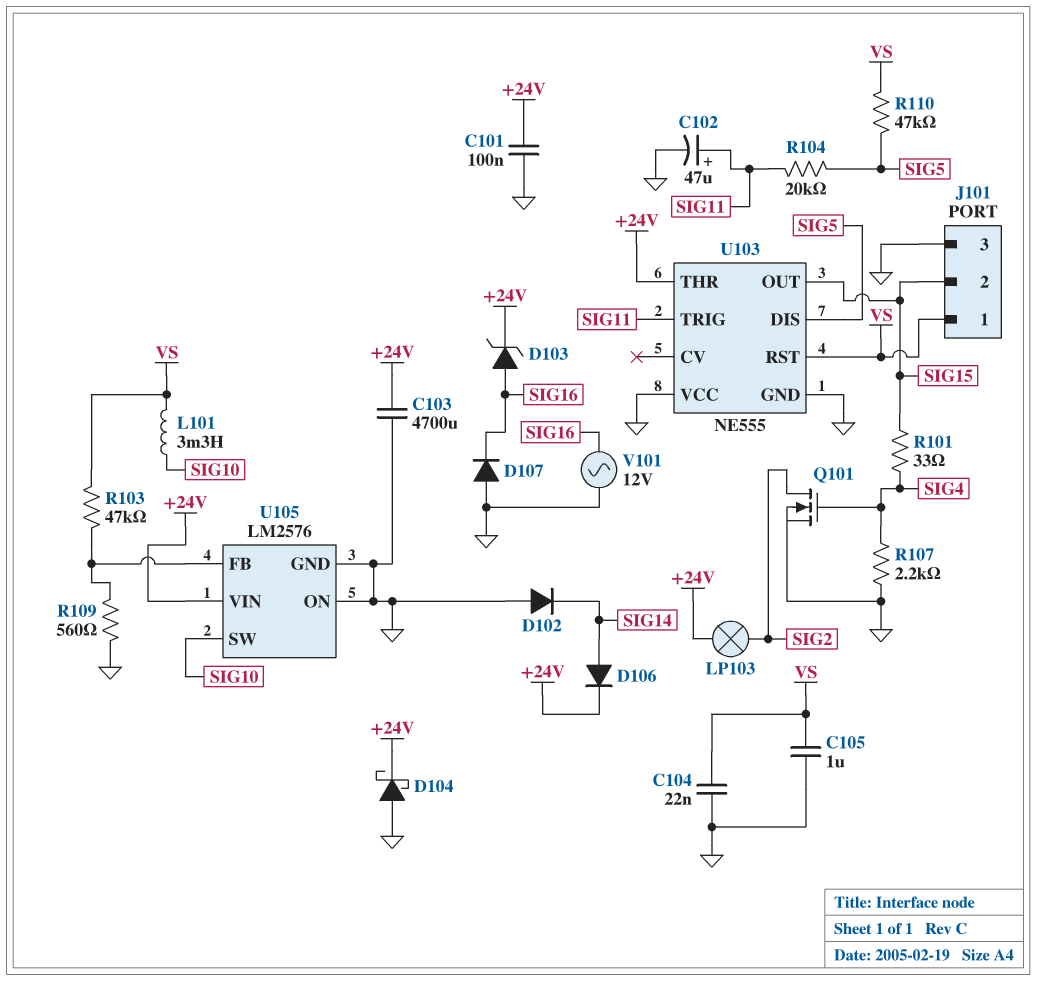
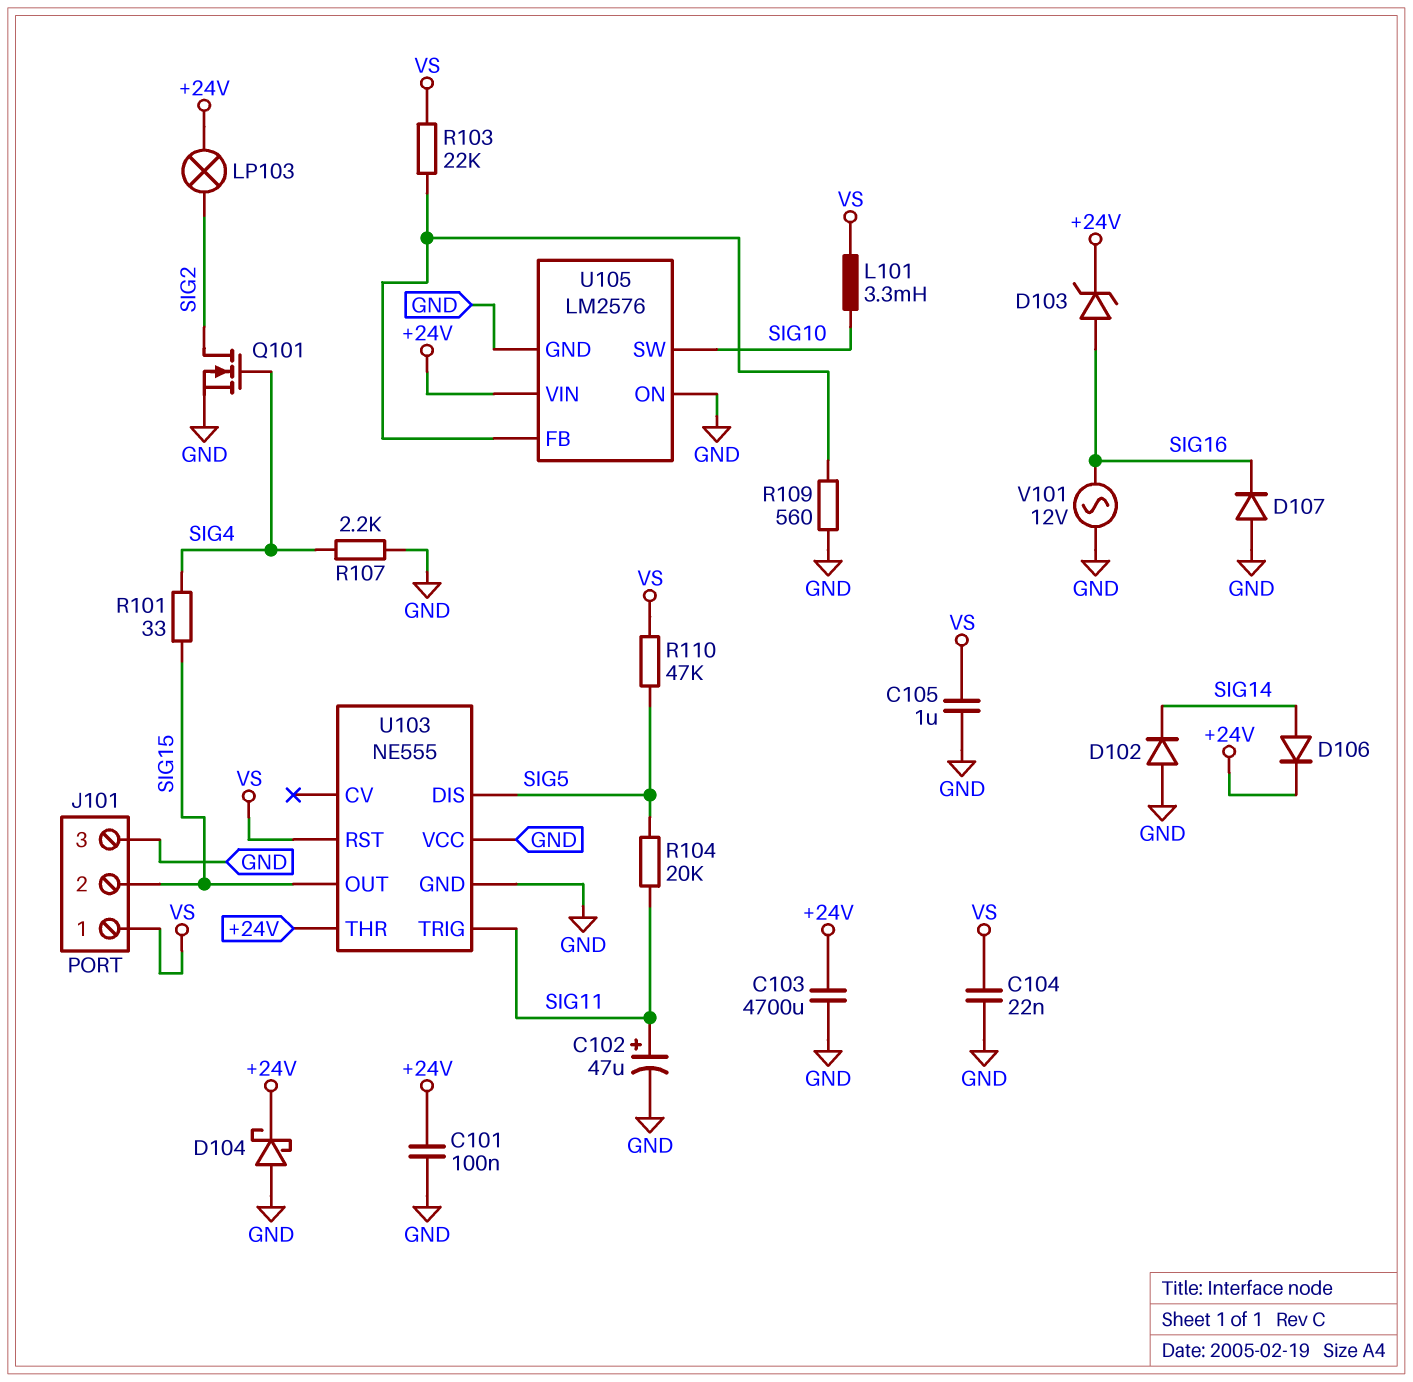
R103: 47k (U105/FB, VS) -> 22k (U105/FB, VS)

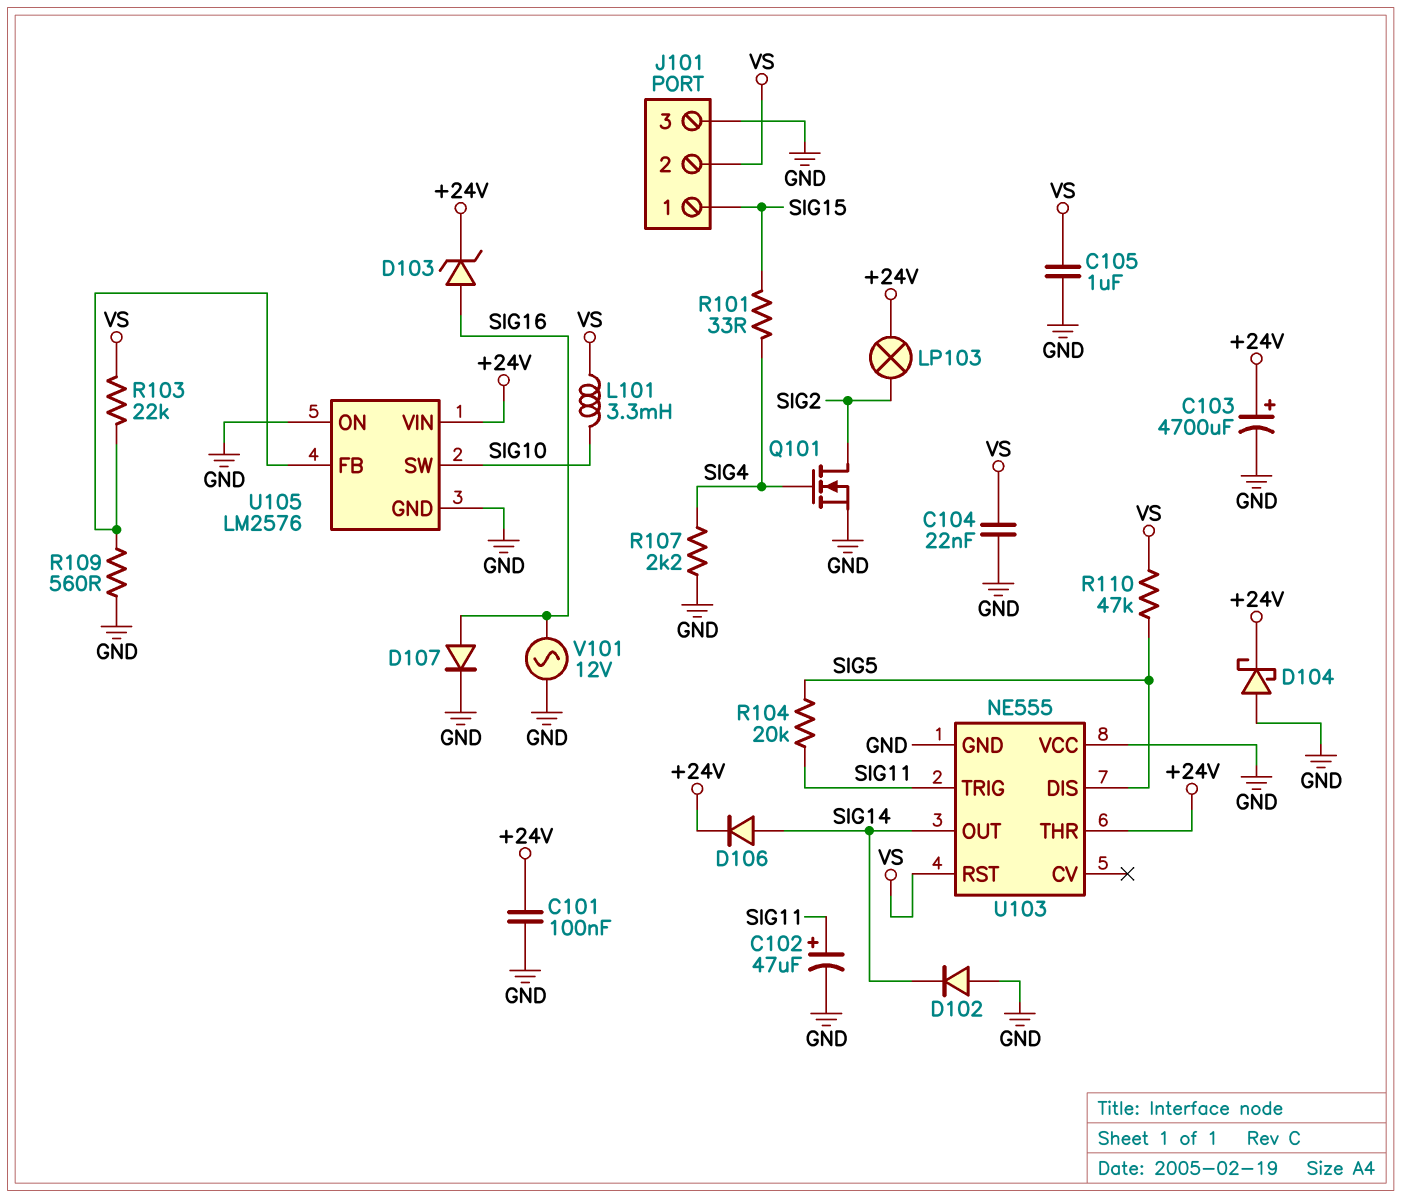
C103: 4700uF (+24V, GND) -> 4700uF (plus +24V, minus GND)
D107: diode (A GND, K SIG16) -> diode (A SIG16, K GND)
J101 pin 1: VS -> SIG15
J101 pin 2: SIG15 -> VS
U103 pin OUT: SIG15 -> SIG14

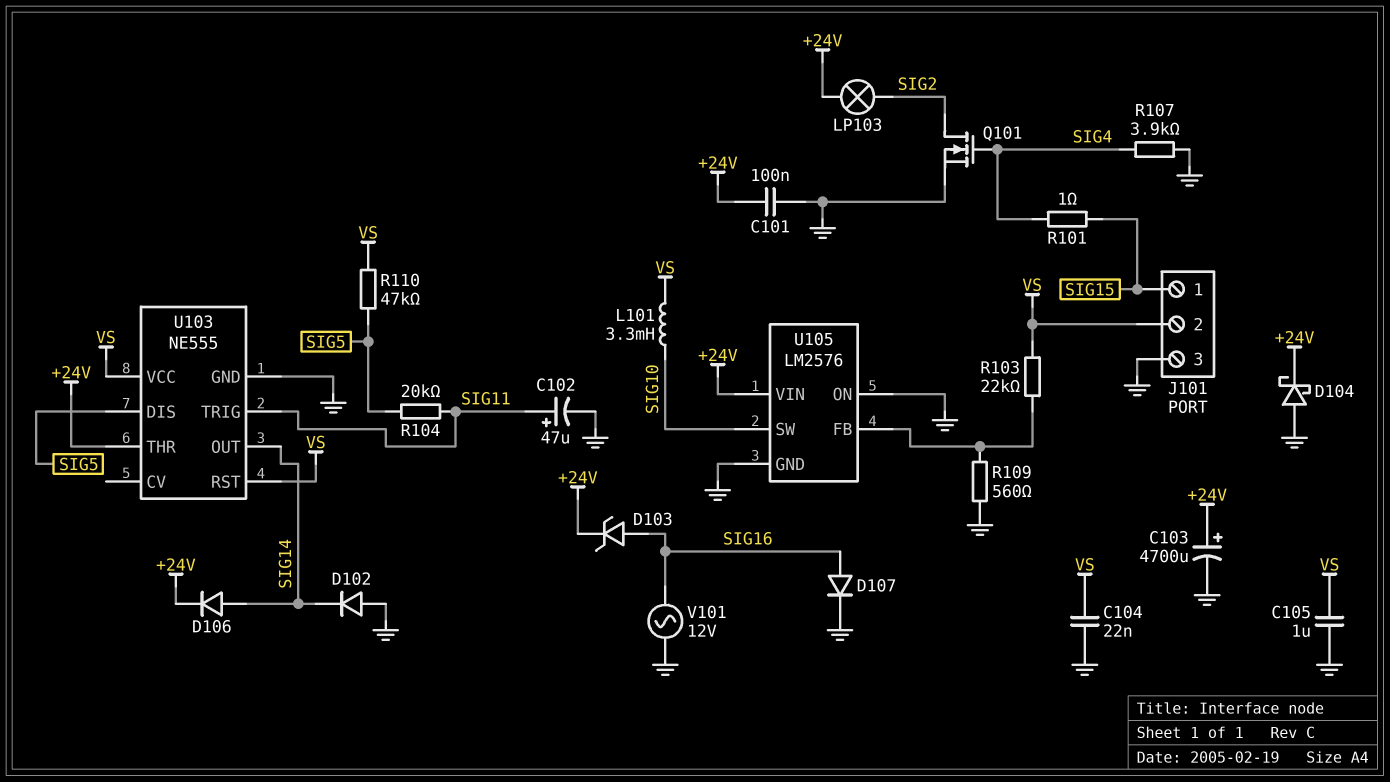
R101: 33 (SIG4, SIG15) -> 1 (SIG4, SIG15)
R107: 2.2k (GND, SIG4) -> 3.9k (GND, SIG4)
U103 pin VCC: GND -> VS

